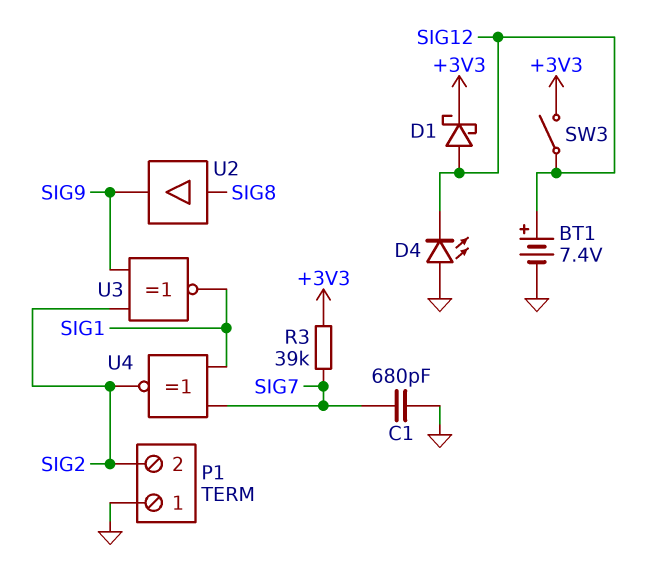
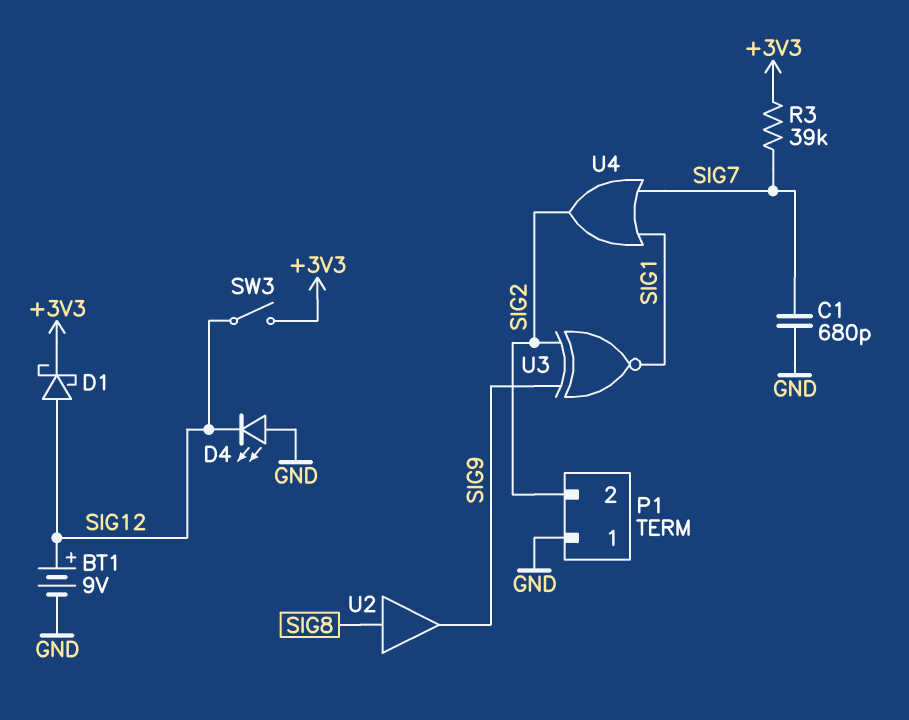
BT1: 7.4V (plus SIG12, minus GND) -> 9V (plus SIG12, minus GND)
U4: XNOR (in SIG1, in SIG7, out SIG2) -> OR (in SIG1, in SIG7, out SIG2)

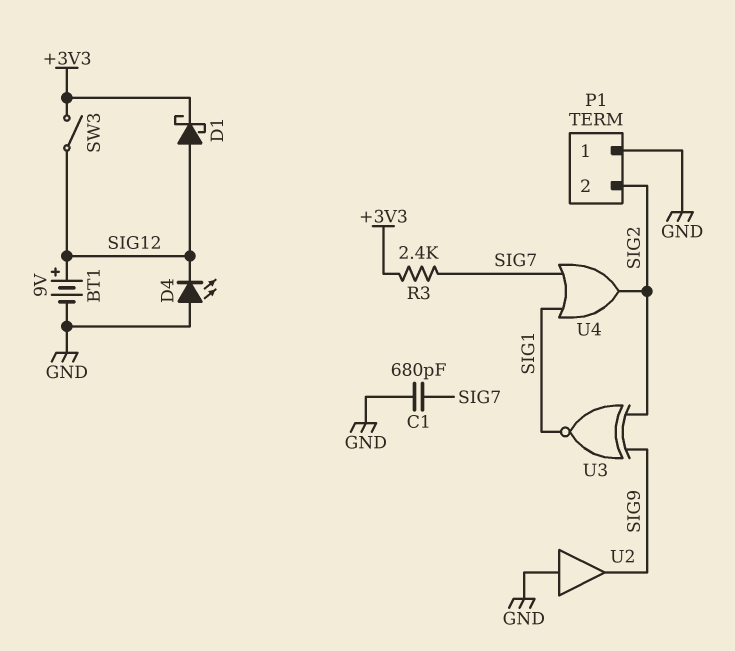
R3: 39k (+3V3, SIG7) -> 2.4k (+3V3, SIG7)
U2: buffer (in SIG8, out SIG9) -> buffer (in GND, out SIG9)

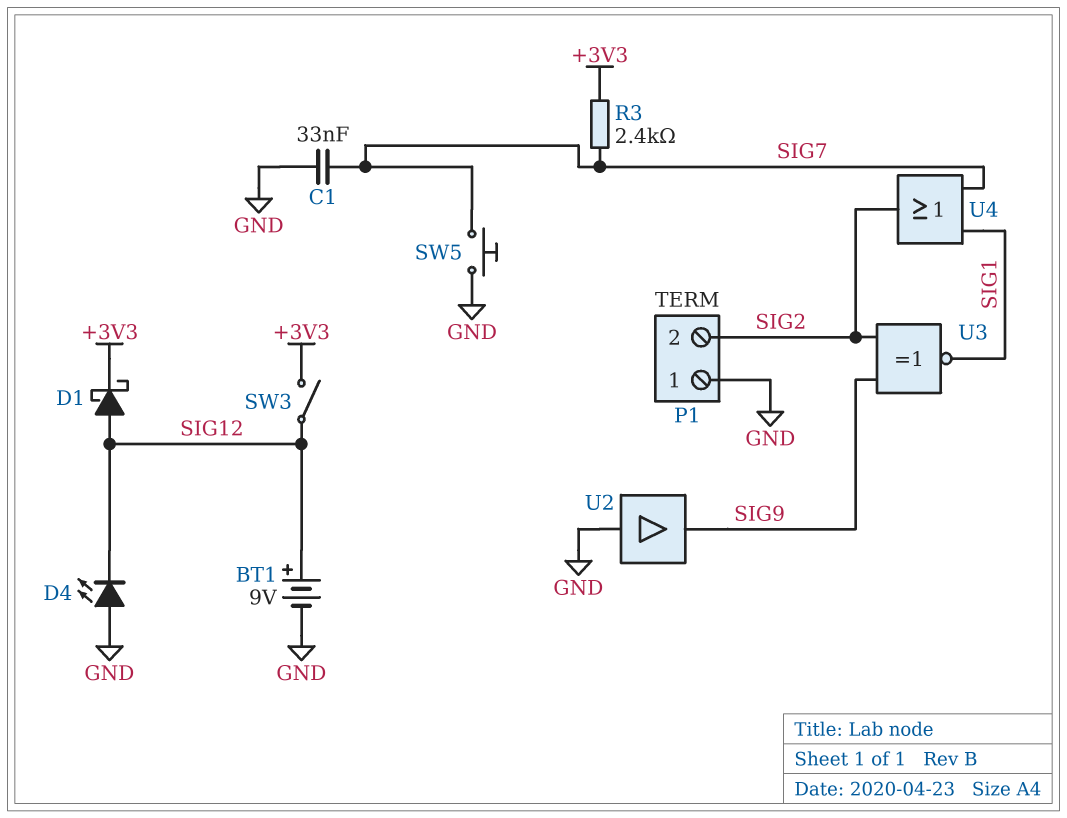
C1: 680pF (GND, SIG7) -> 33nF (GND, SIG7)
SW5: none -> button (GND, SIG7)

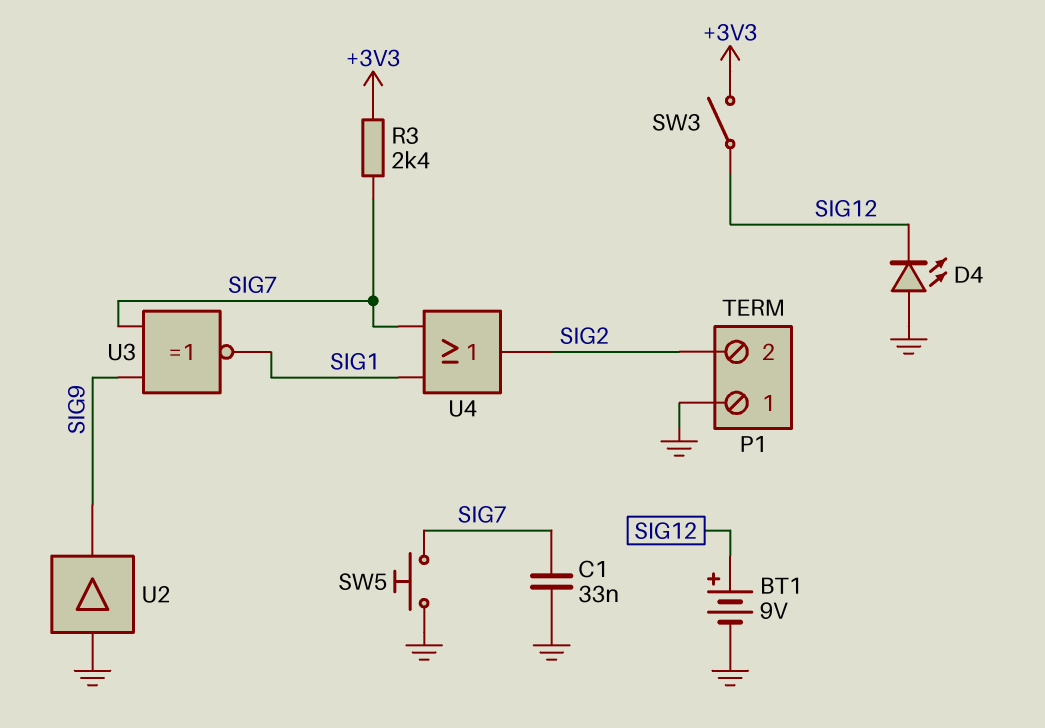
D1: schottky (A SIG12, K +3V3) -> none
U3: XNOR (in SIG2, in SIG9, out SIG1) -> XNOR (in SIG7, in SIG9, out SIG1)

